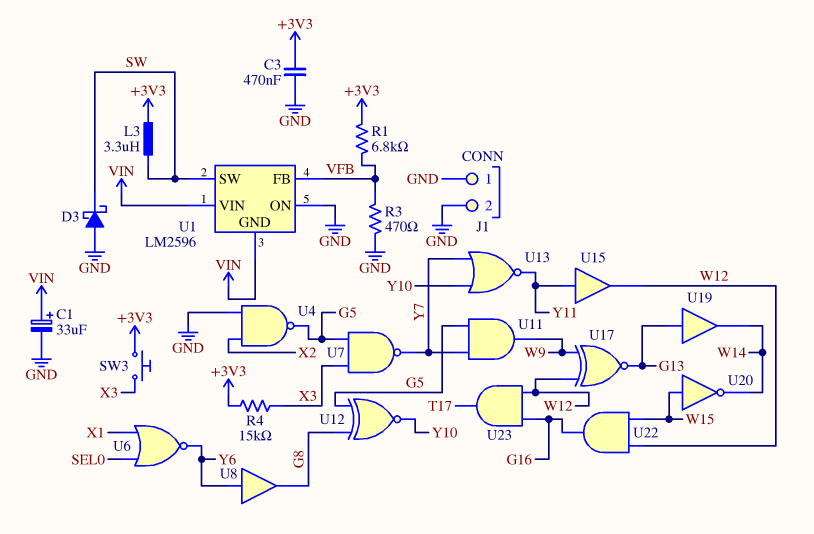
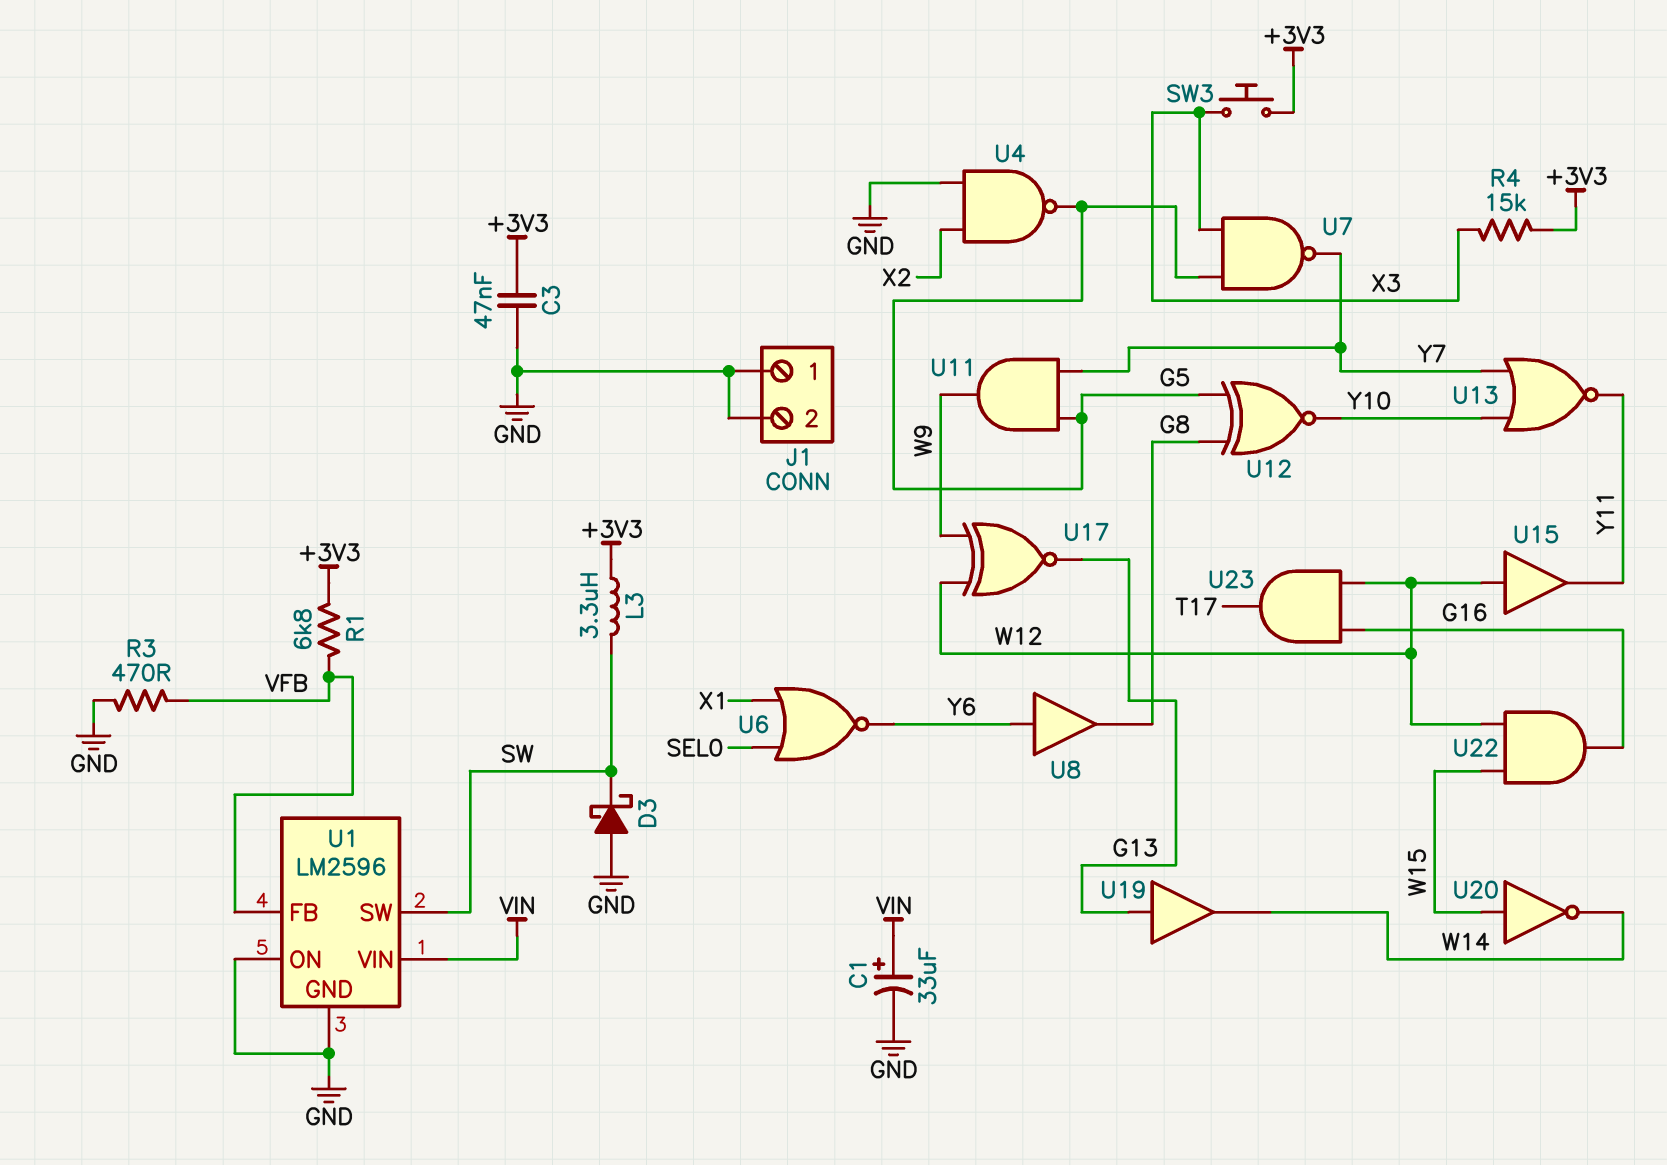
C3: 470nF (+3V3, GND) -> 47nF (+3V3, GND)
U1 pin GND: VIN -> GND
U15: buffer (in Y11, out W12) -> buffer (in W12, out Y11)

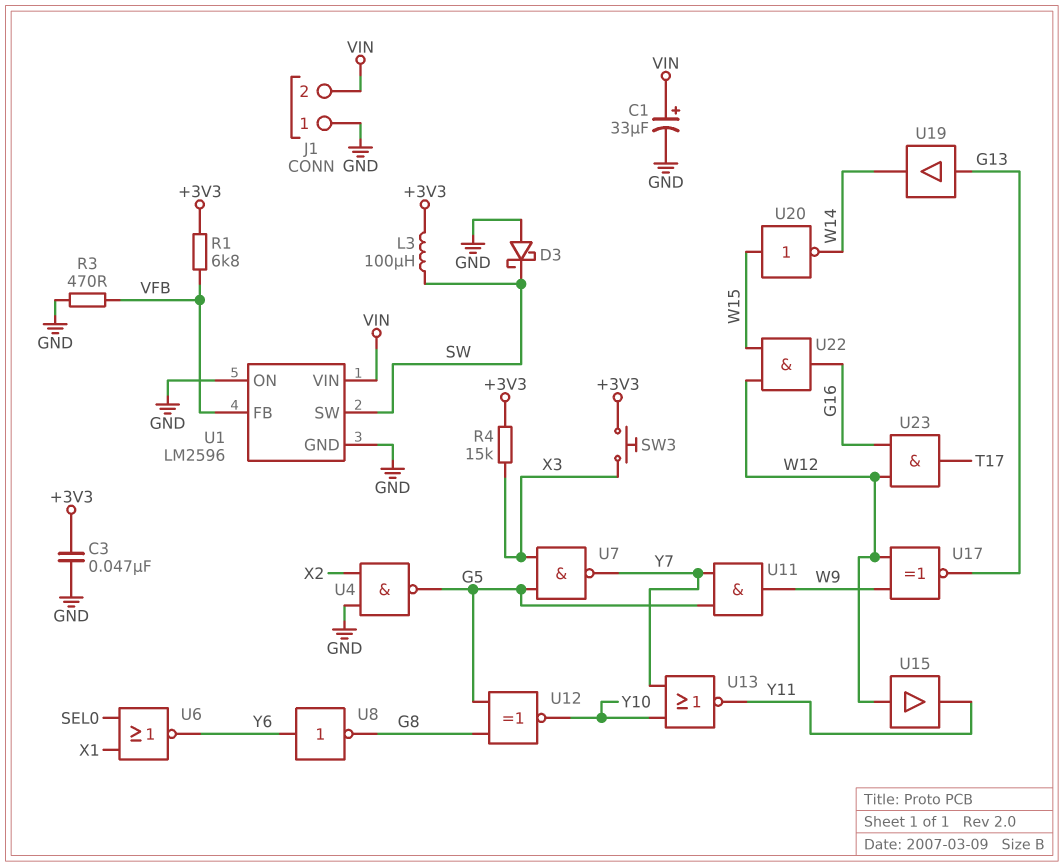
J1 pin 2: GND -> VIN
L3: 3.3uH (+3V3, SW) -> 100uH (+3V3, SW)
U8: buffer (in Y6, out G8) -> NOT (in Y6, out G8)

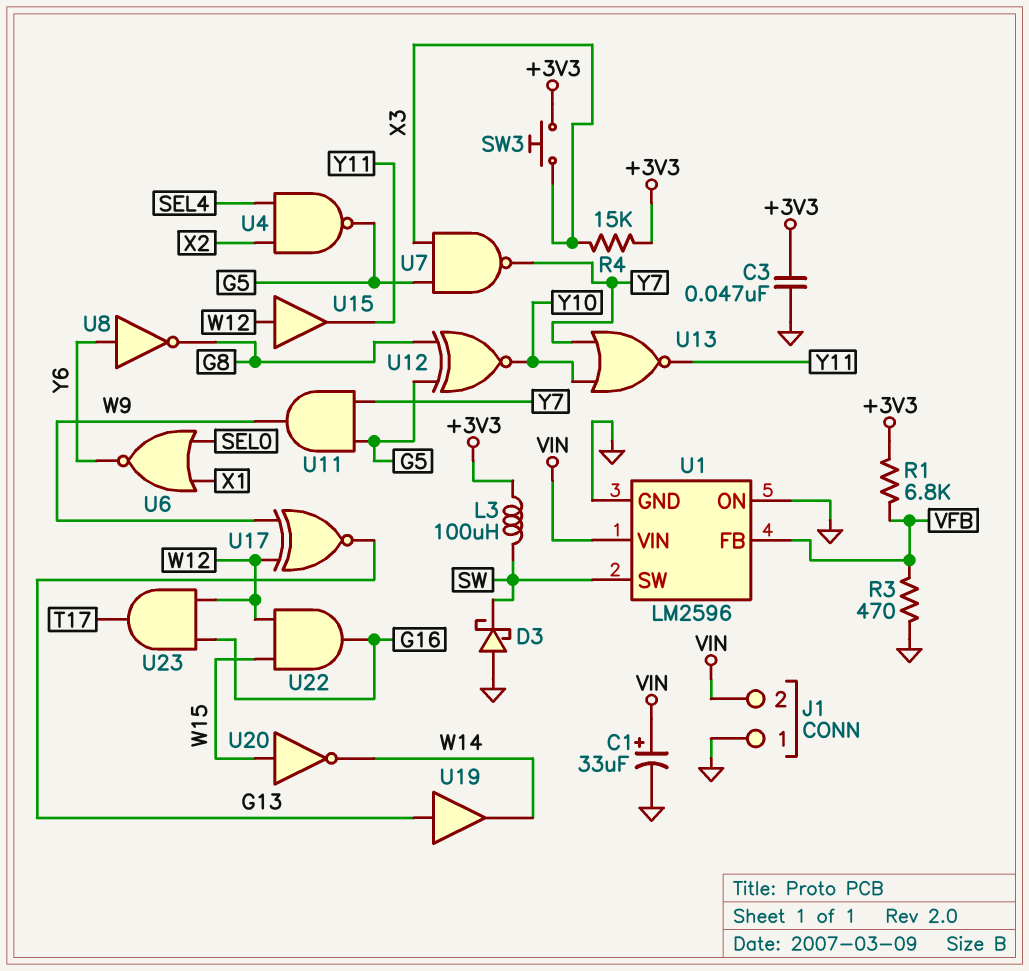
U4: NAND (in GND, in X2, out G5) -> NAND (in SEL4, in X2, out G5)

